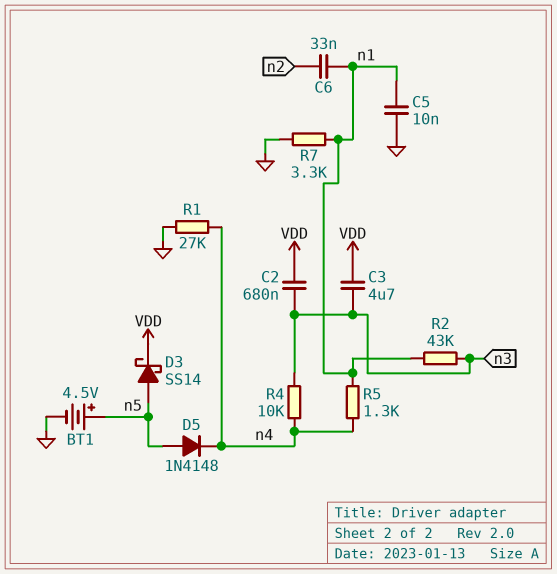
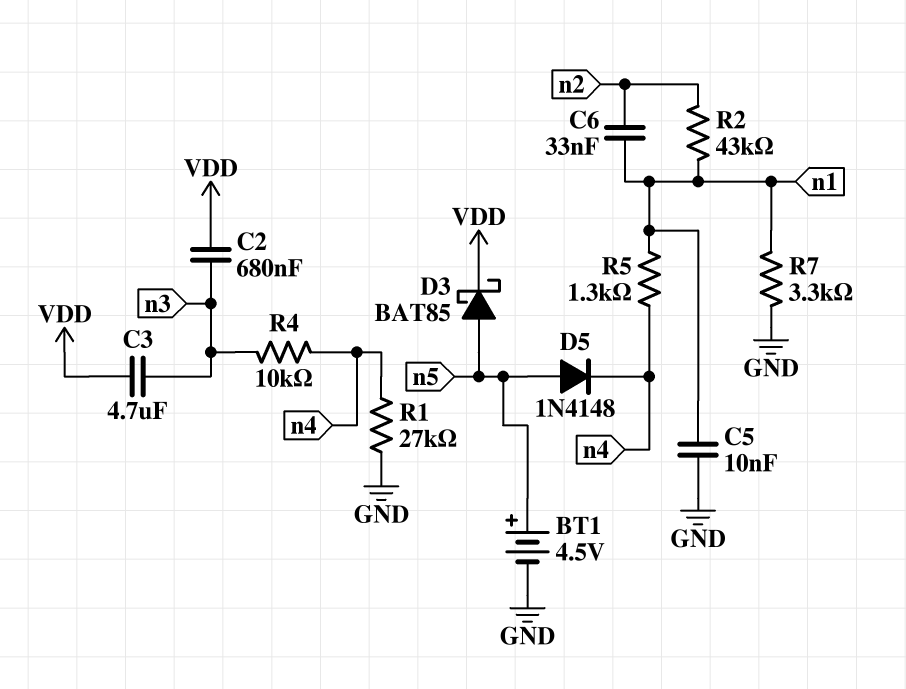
D3: schottky SS14 (A n5, K VDD) -> schottky BAT85 (A n5, K VDD)
R2: 43k (n1, n3) -> 43k (n1, n2)

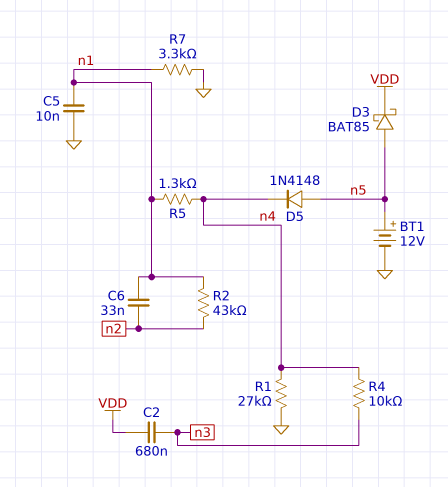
BT1: 4.5V (plus n5, minus GND) -> 12V (plus n5, minus GND)
C3: 4.7uF (VDD, n3) -> none

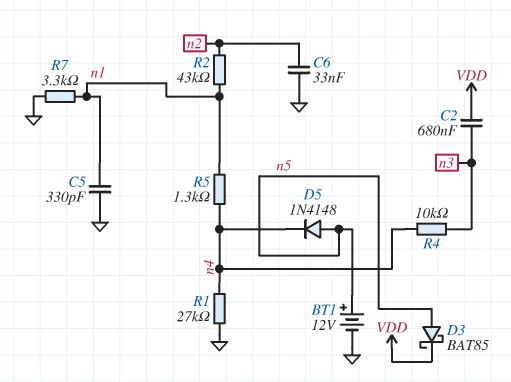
C5: 10nF (GND, n1) -> 330pF (GND, n1)
C6: 33nF (n1, n2) -> 33nF (GND, n2)

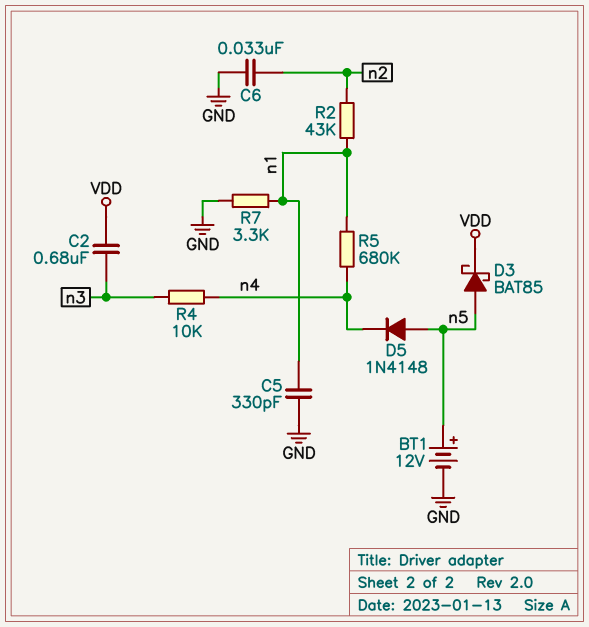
R1: 27k (GND, n4) -> none
R5: 1.3k (n1, n4) -> 680k (n1, n4)

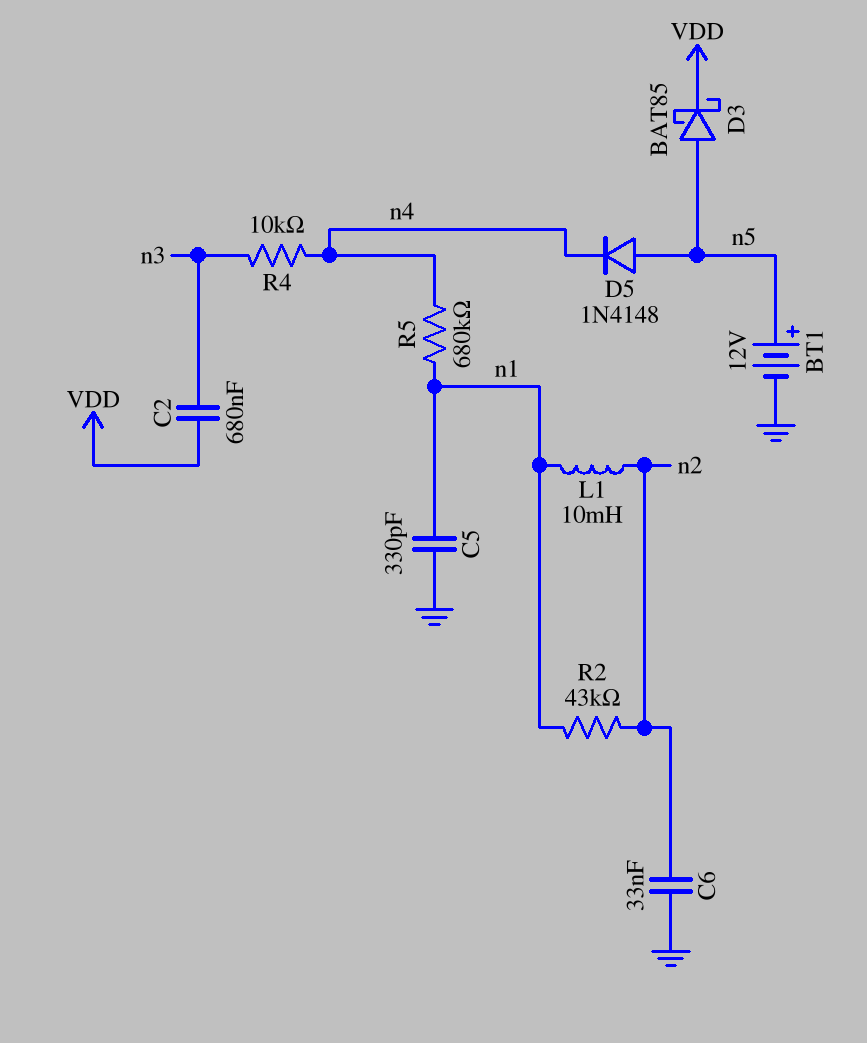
L1: none -> 10mH (n1, n2)
R7: 3.3k (GND, n1) -> none

